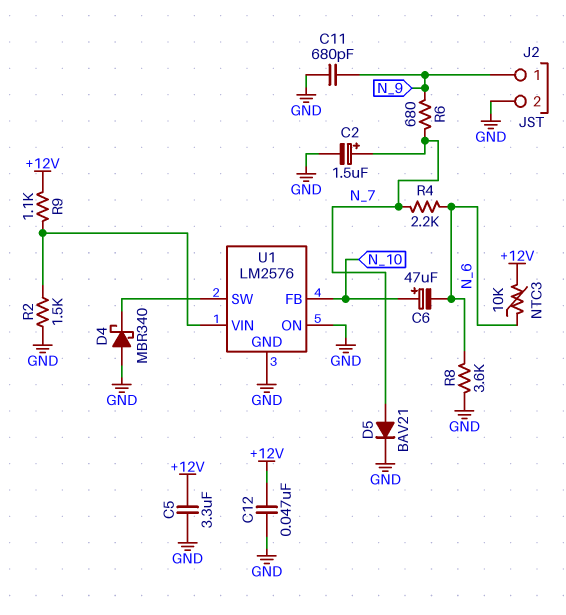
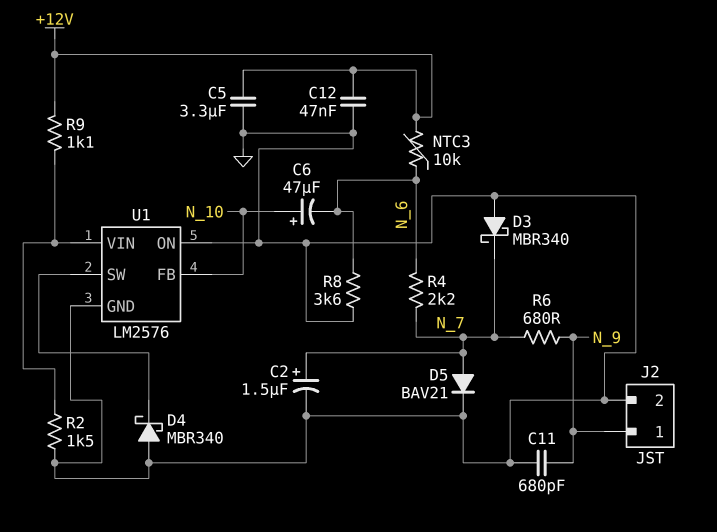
D3: none -> schottky MBR340 (A GND, K N_7)

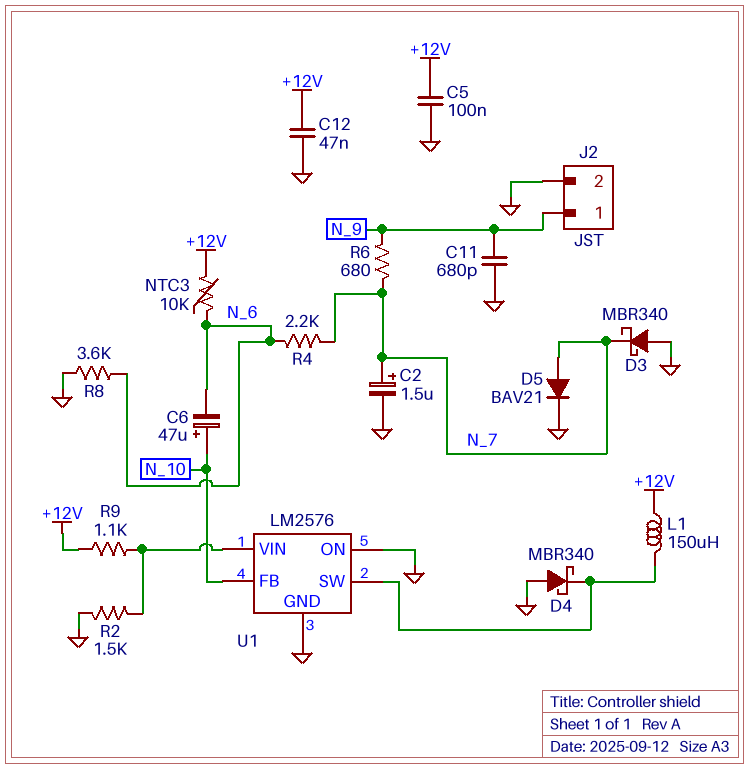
C5: 3.3uF (+12V, GND) -> 100nF (+12V, GND)
L1: none -> 150uH (+12V, U1/SW)

